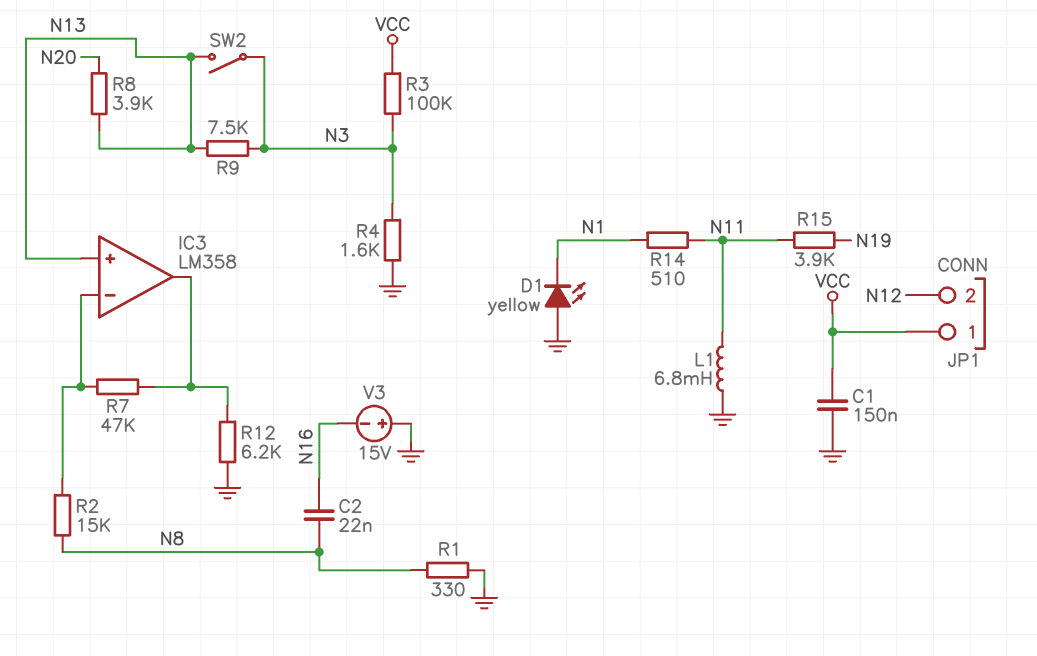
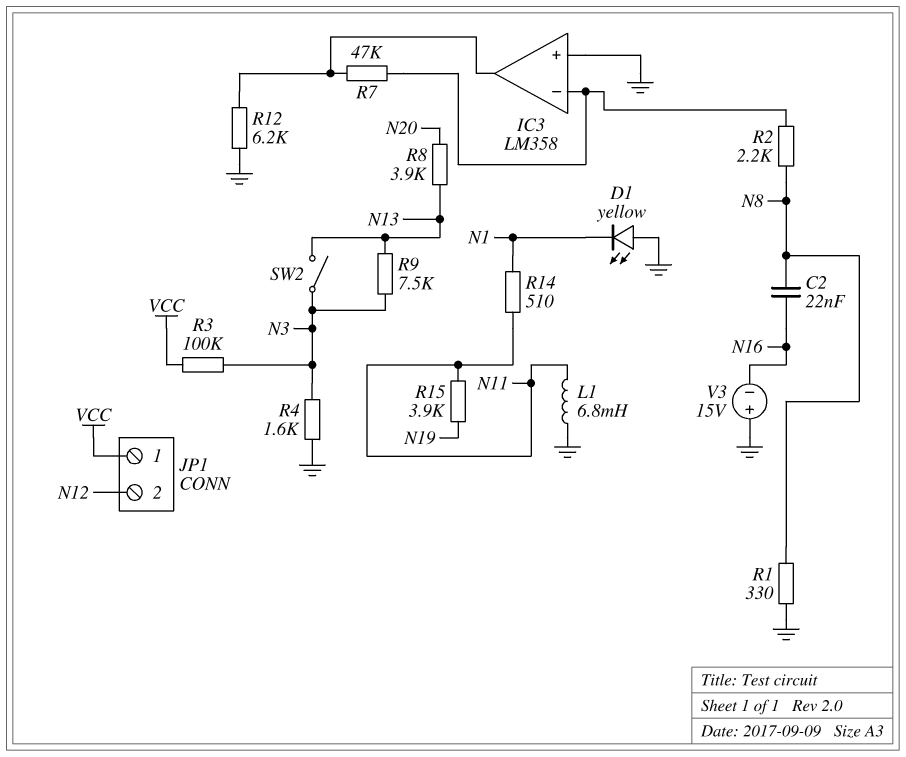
C1: 150nF (GND, VCC) -> none
IC3 pin in+: N13 -> GND
R2: 15k (IC3/in-, N8) -> 2.2k (IC3/in-, N8)

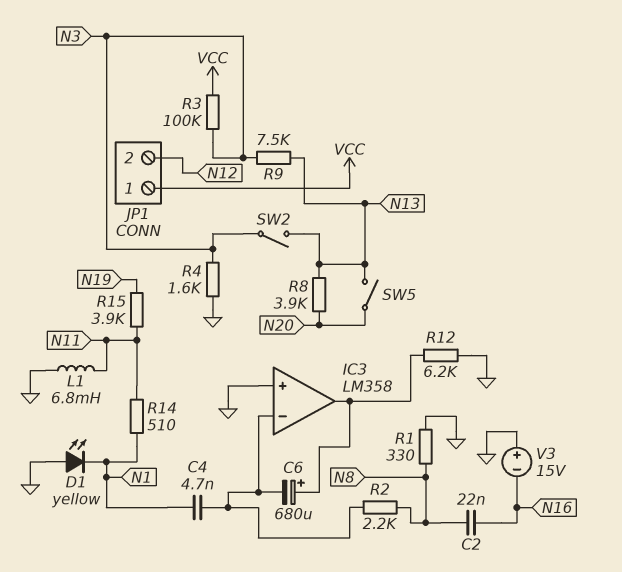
C4: none -> 4.7nF (IC3/in-, N1)
C6: none -> 680uF (plus IC3/out, minus IC3/in-)
R7: 47k (IC3/in-, IC3/out) -> none
SW5: none -> switch (N13, N20)

